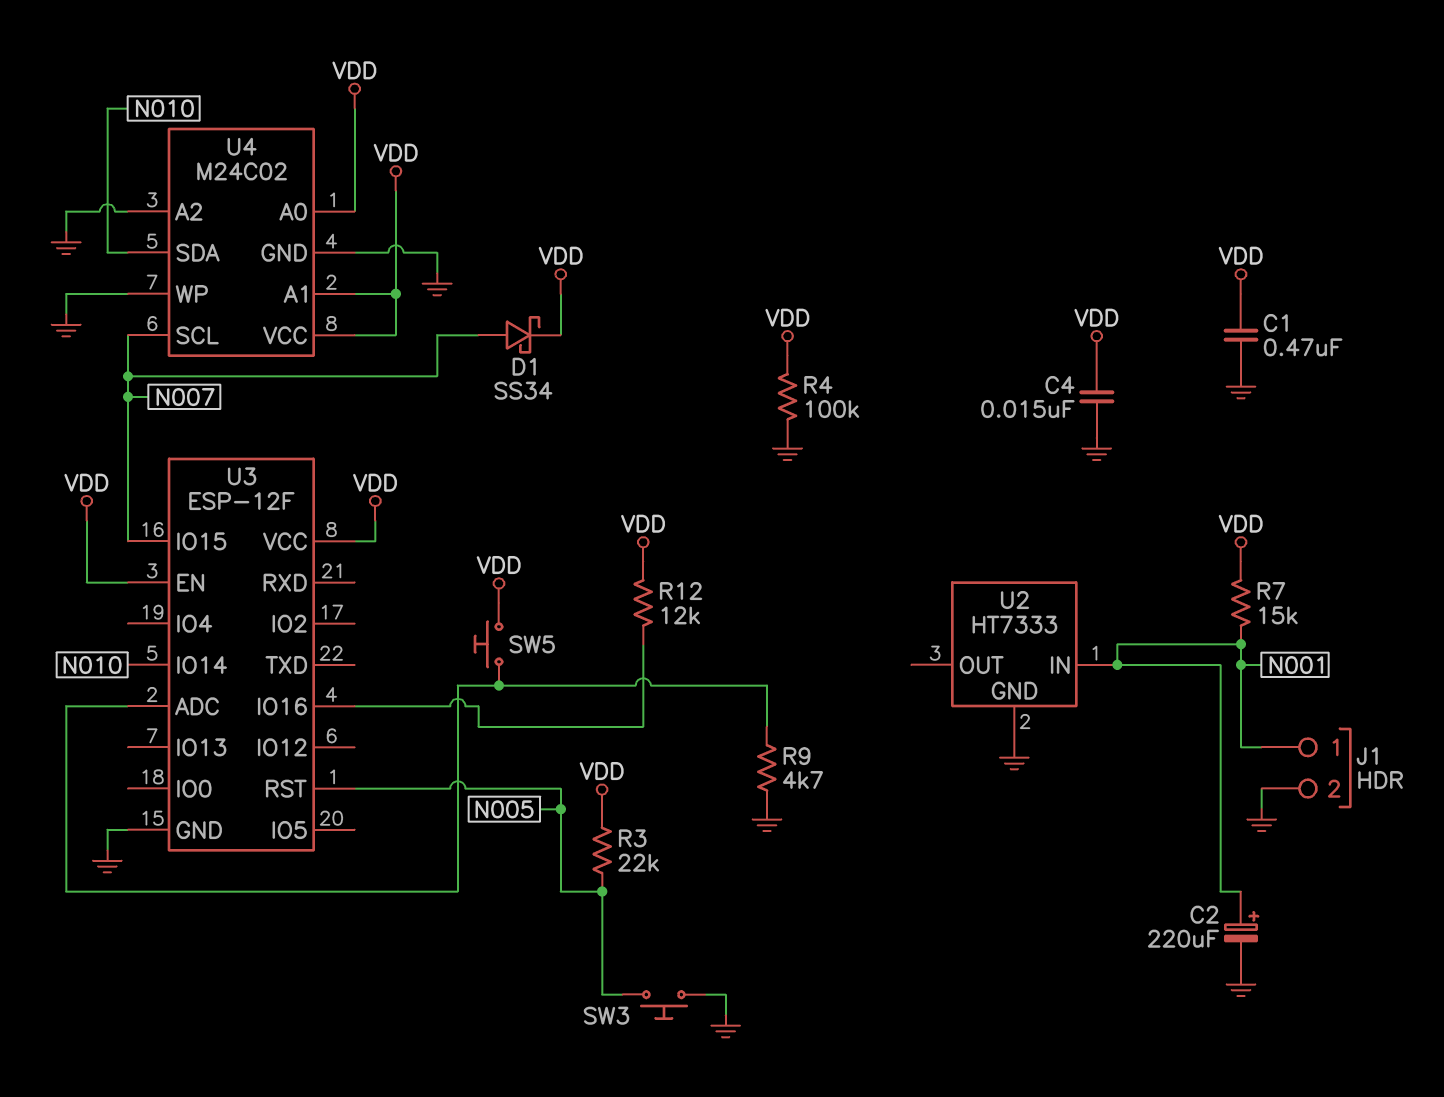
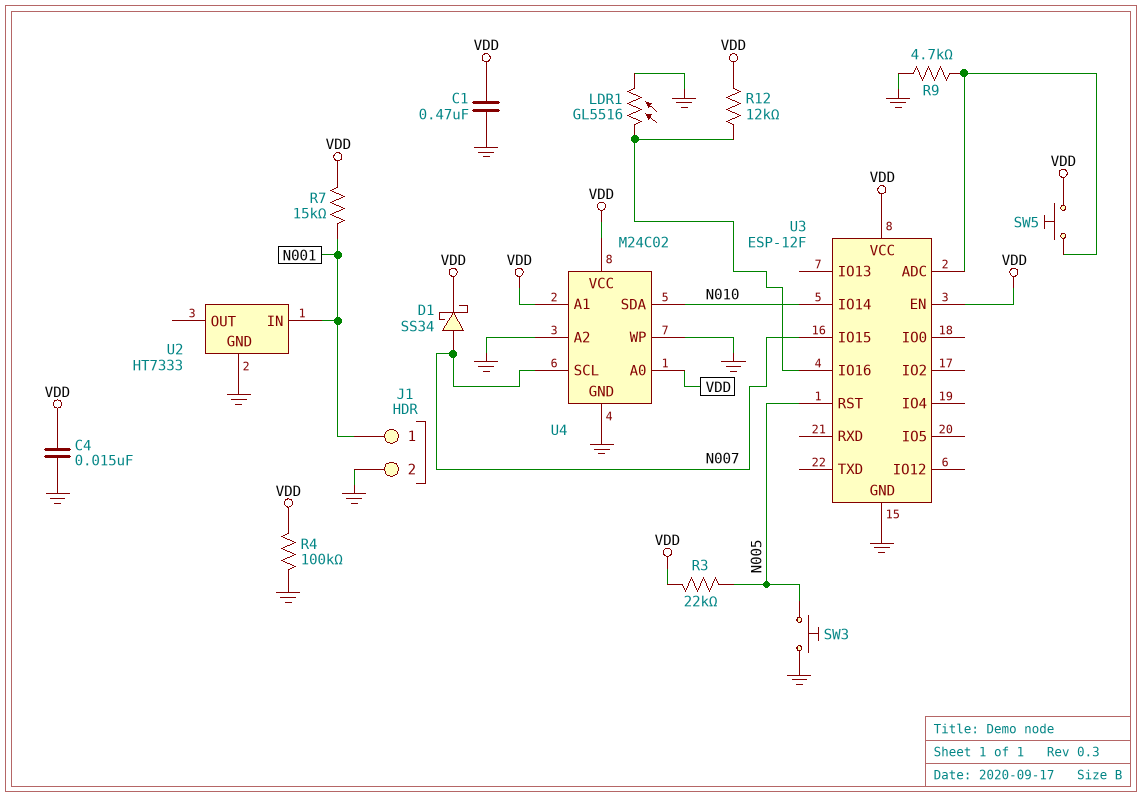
C2: 220uF (plus N001, minus GND) -> none
LDR1: none -> GL5516 (GND, U3/IO16)

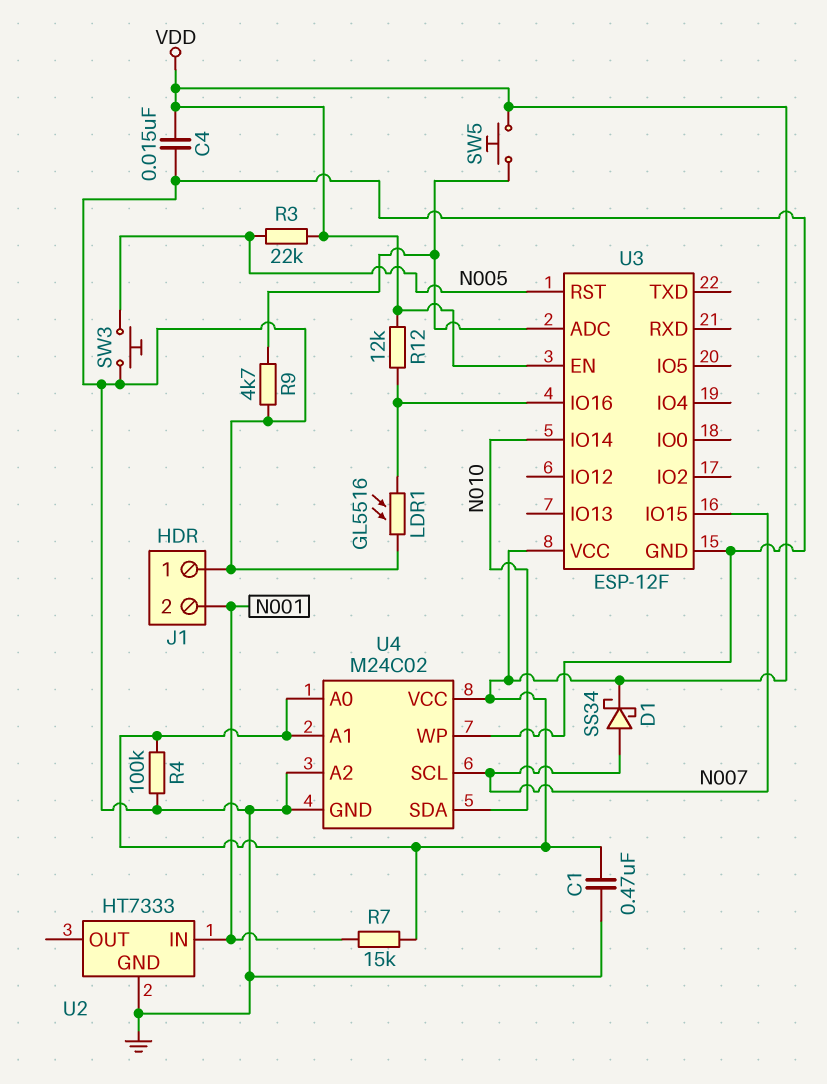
J1 pin 1: N001 -> GND
J1 pin 2: GND -> N001

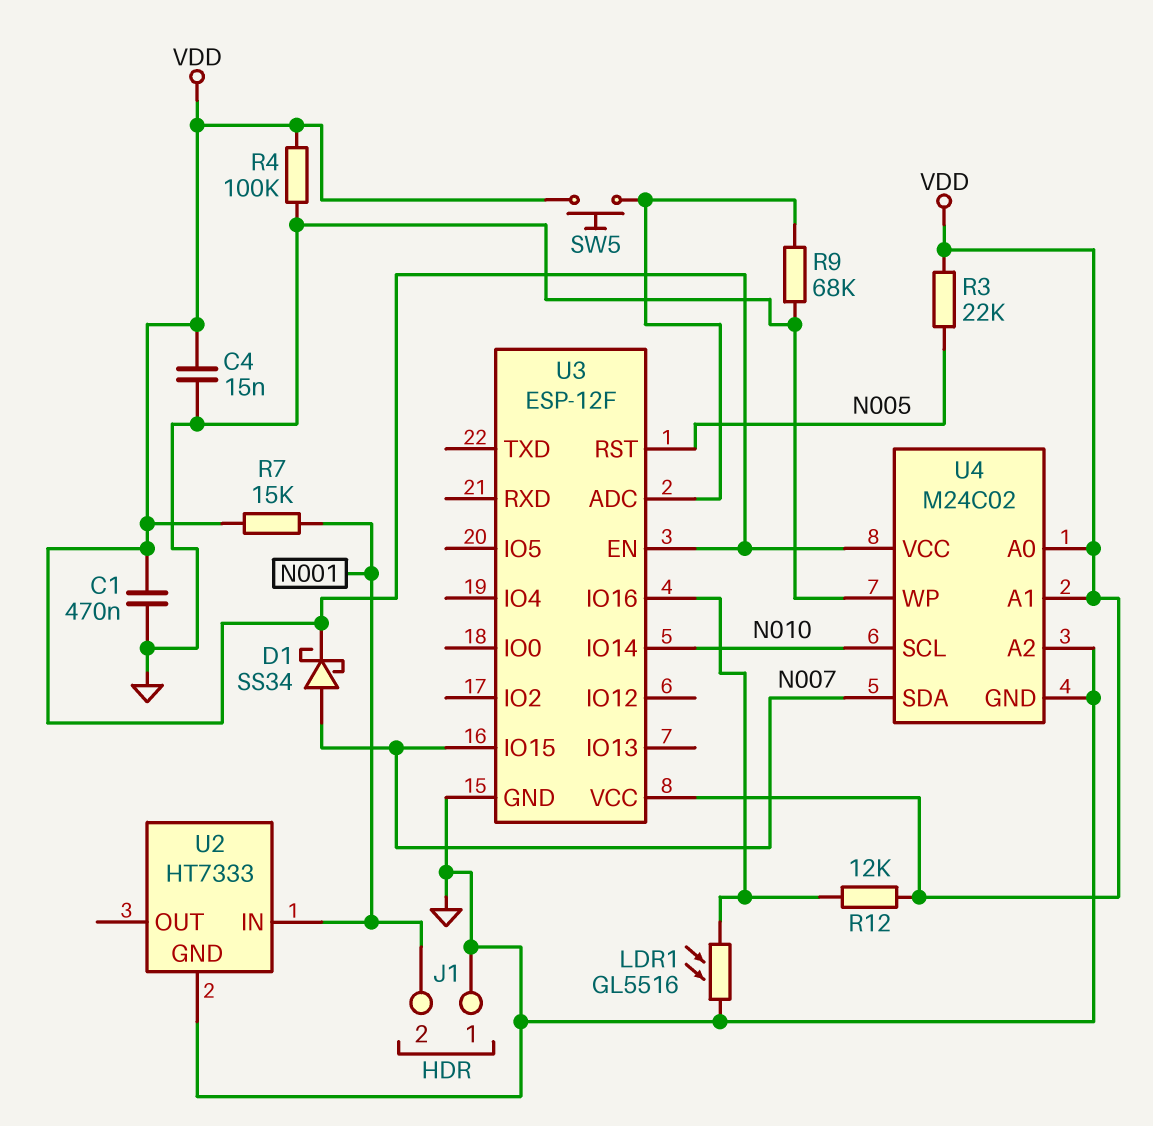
R9: 4.7k (GND, U3/ADC) -> 68k (GND, U3/ADC)
SW3: button (GND, N005) -> none
U4 pin SCL: N007 -> N010
U4 pin SDA: N010 -> N007

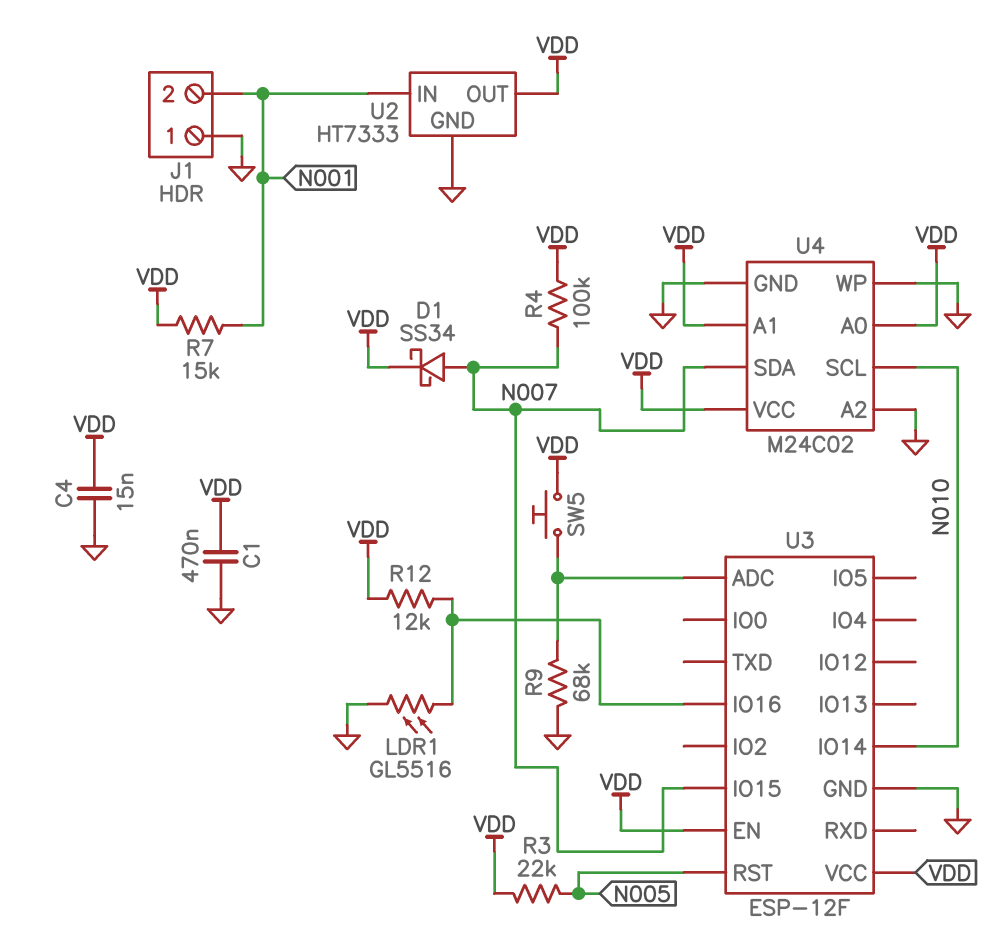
R4: 100k (GND, VDD) -> 100k (N007, VDD)
U2 pin OUT: none -> VDD

